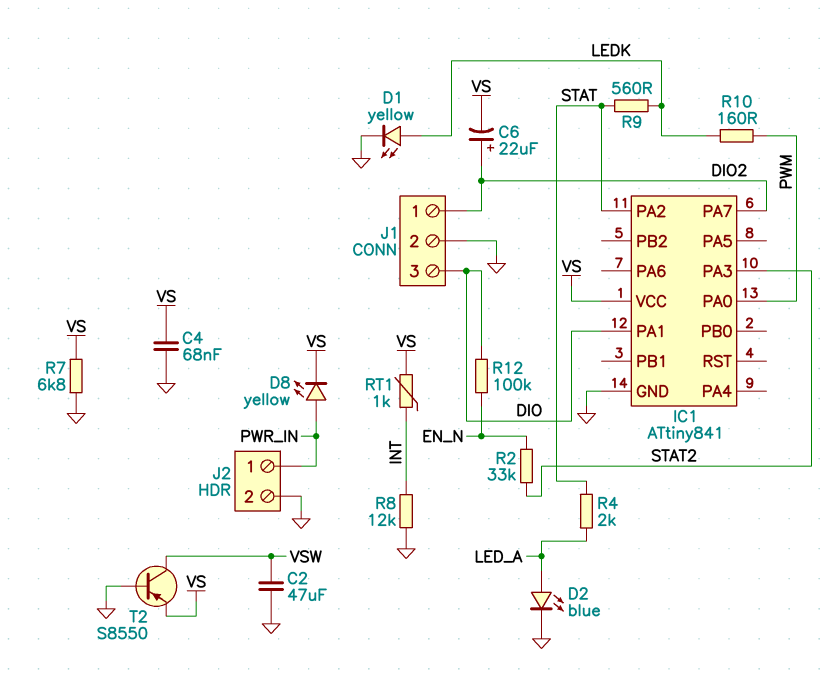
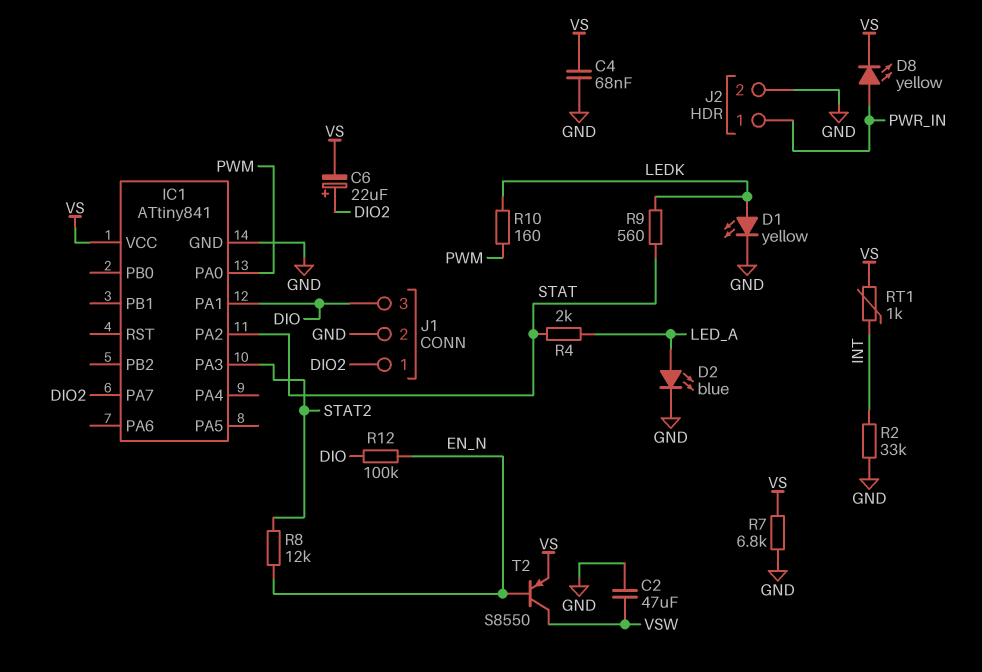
R2: 33k (EN_N, STAT2) -> 33k (GND, INT)
R8: 12k (GND, INT) -> 12k (EN_N, STAT2)
T2: PNP S8550 (B GND, C VSW, E VS) -> PNP S8550 (B EN_N, C VSW, E VS)

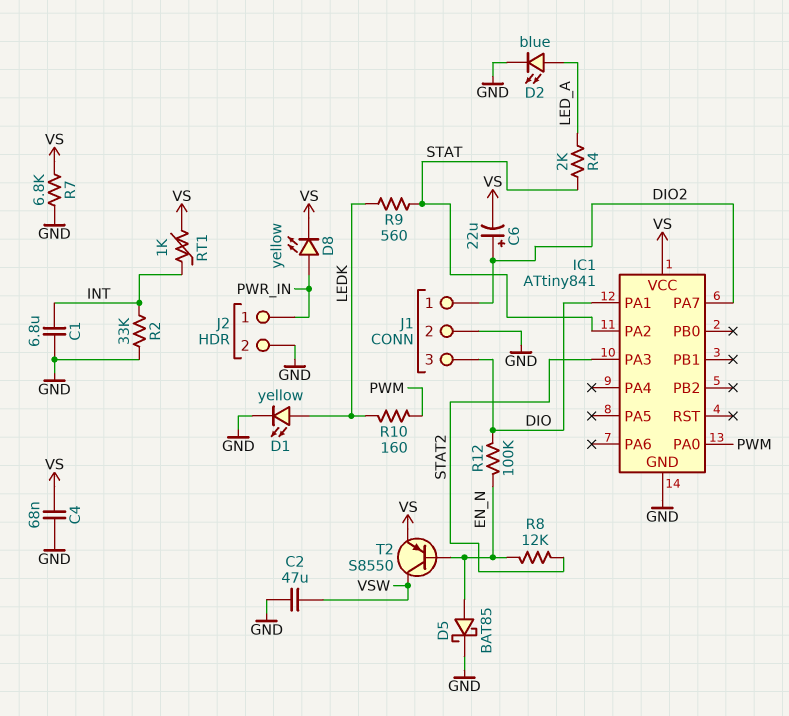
C1: none -> 6.8uF (GND, INT)
D5: none -> schottky BAT85 (A EN_N, K GND)

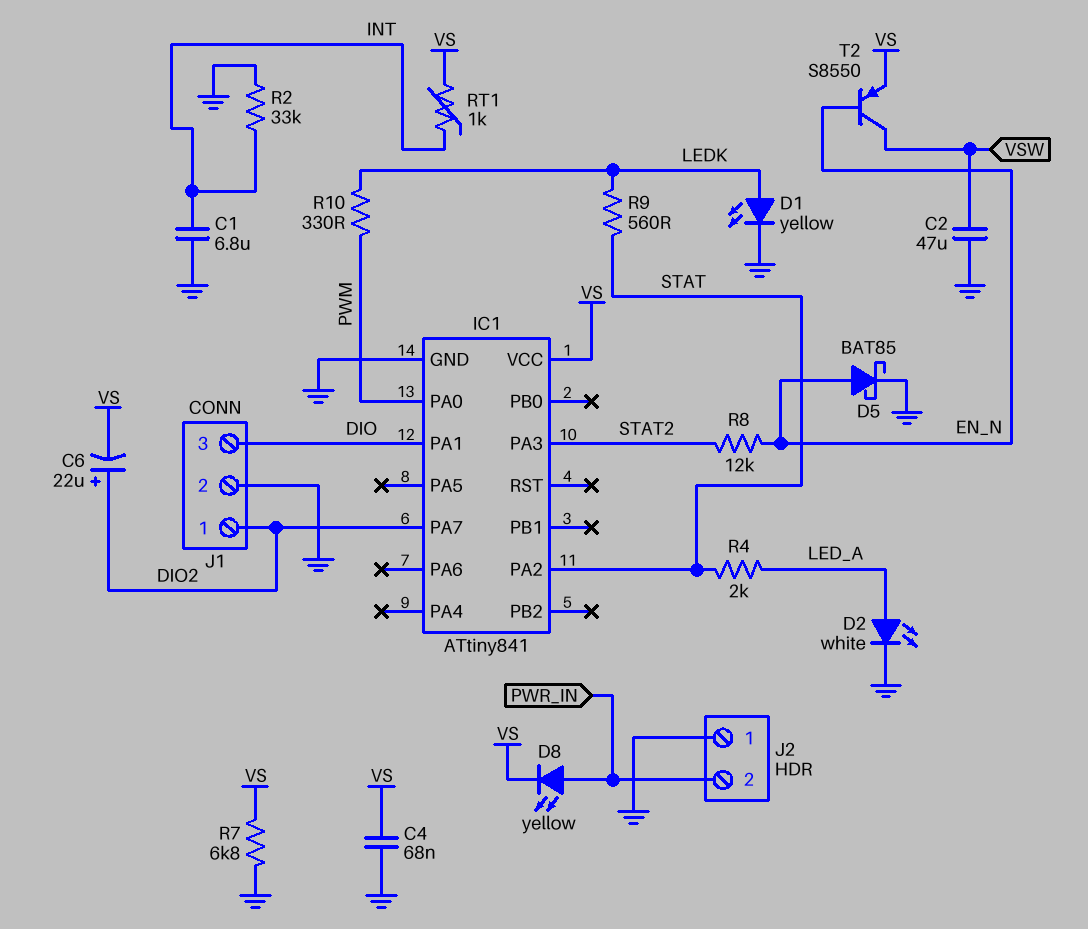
D2: LED blue (A LED_A, K GND) -> LED white (A LED_A, K GND)
J2 pin 1: PWR_IN -> GND
J2 pin 2: GND -> PWR_IN
R10: 160 (LEDK, PWM) -> 330 (LEDK, PWM)
R12: 100k (DIO, EN_N) -> none

